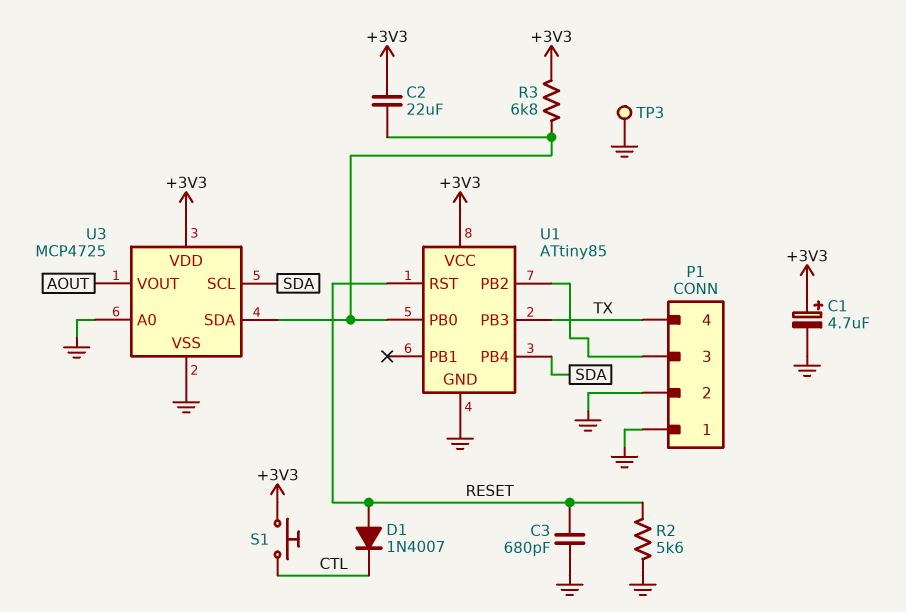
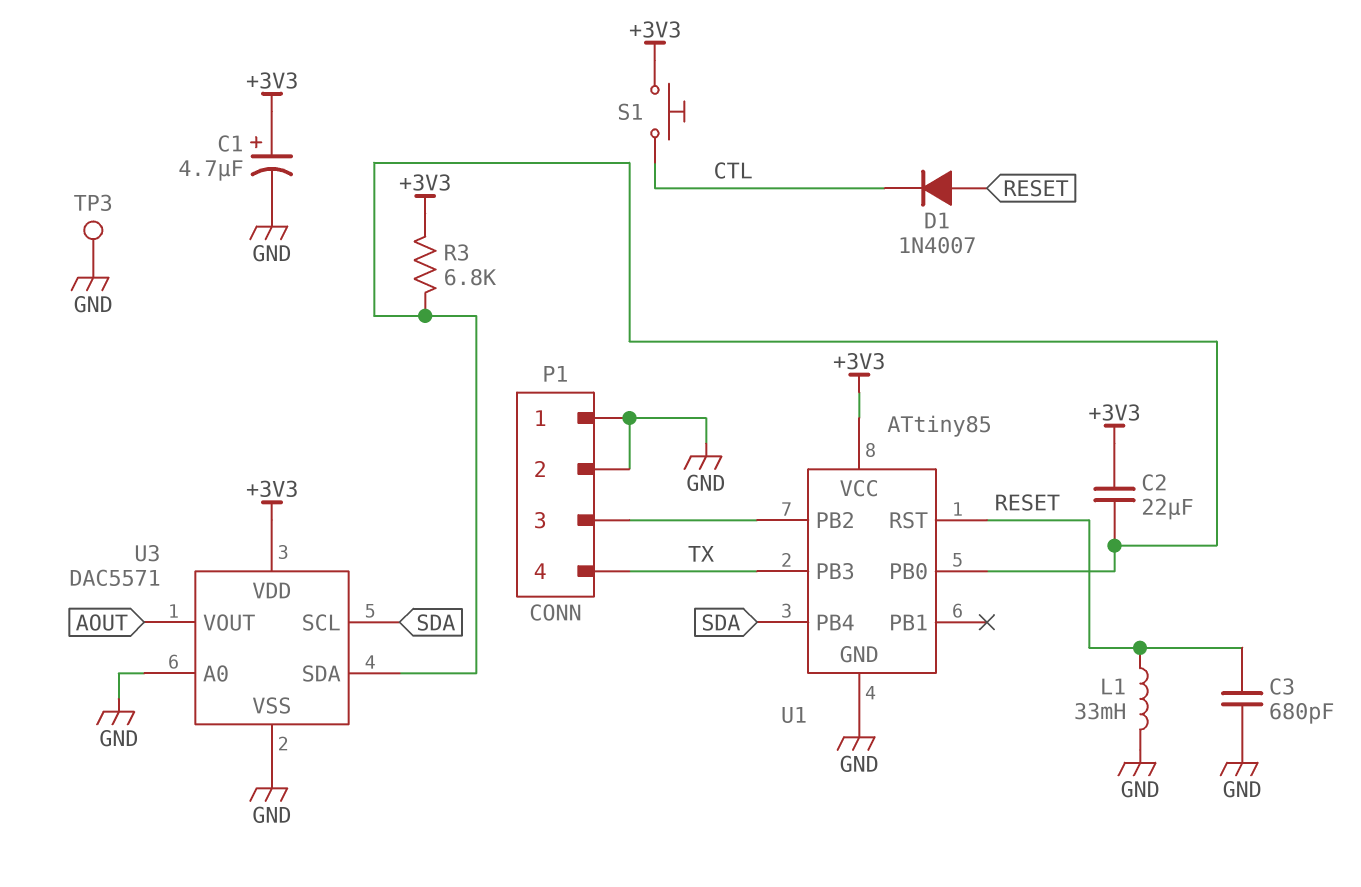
L1: none -> 33mH (GND, RESET)
R2: 5.6k (GND, RESET) -> none
U3: MCP4725 -> DAC5571

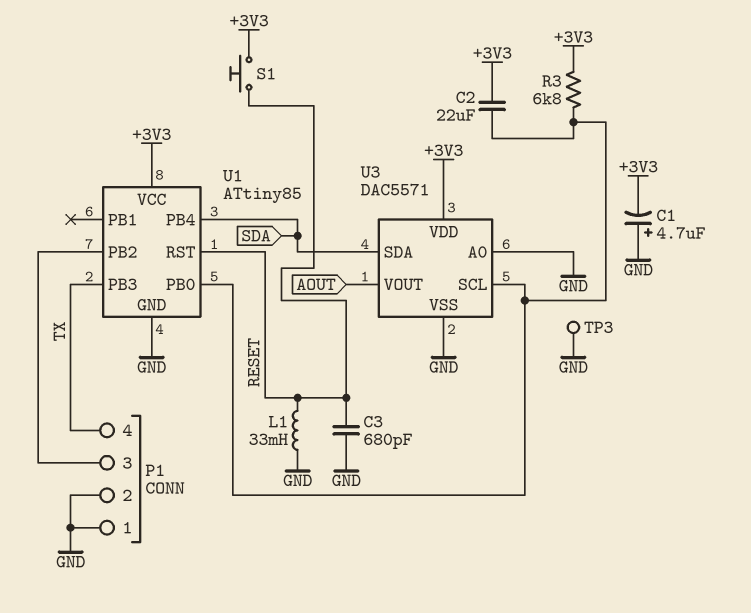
C1: 4.7uF (plus +3V3, minus GND) -> 4.7uF (plus GND, minus +3V3)
D1: diode 1N4007 (A RESET, K CTL) -> none
S1: button (+3V3, CTL) -> button (+3V3, RESET)
U3 pin SCL: SDA -> U1/PB0
U3 pin SDA: U1/PB0 -> SDA

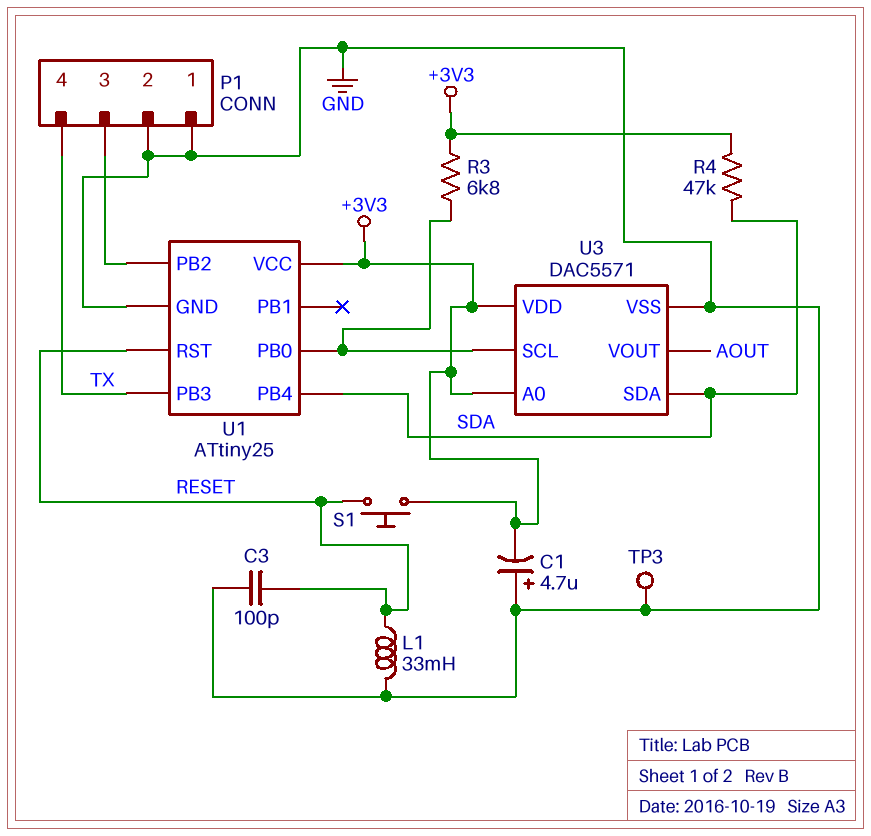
C2: 22uF (+3V3, U1/PB0) -> none
C3: 680pF (GND, RESET) -> 100pF (GND, RESET)
R4: none -> 47k (+3V3, SDA)
U1: ATtiny85 -> ATtiny25
U3 pin A0: GND -> +3V3

